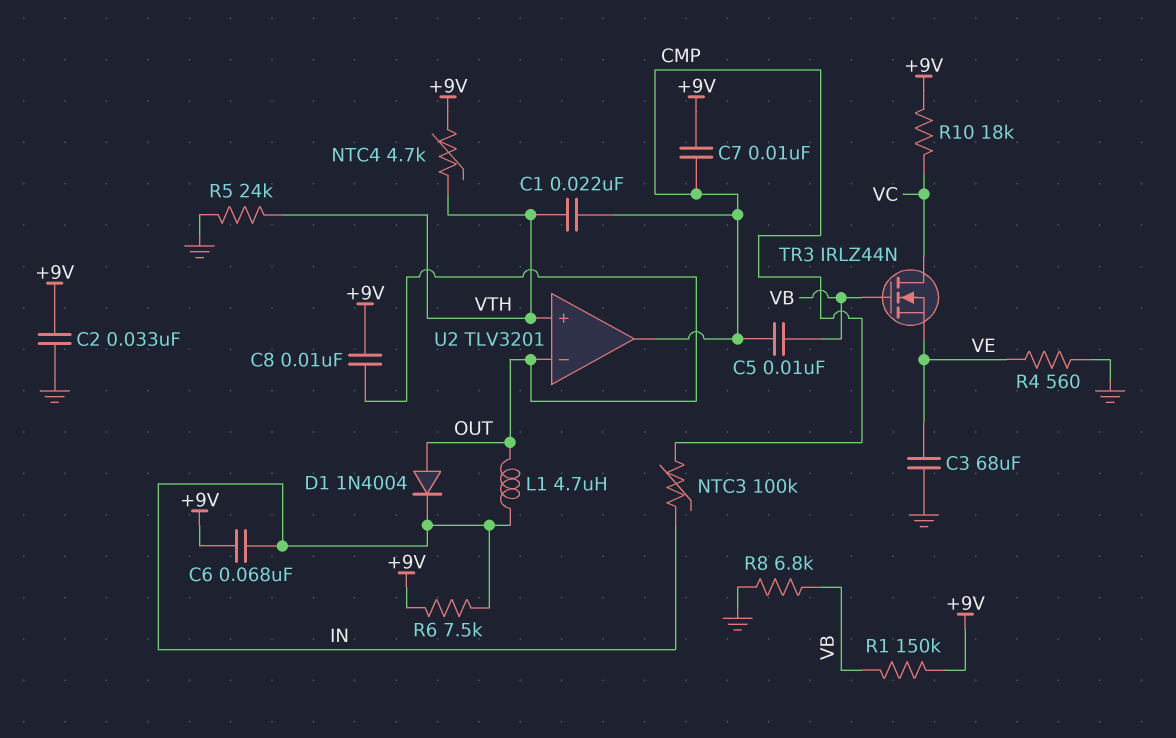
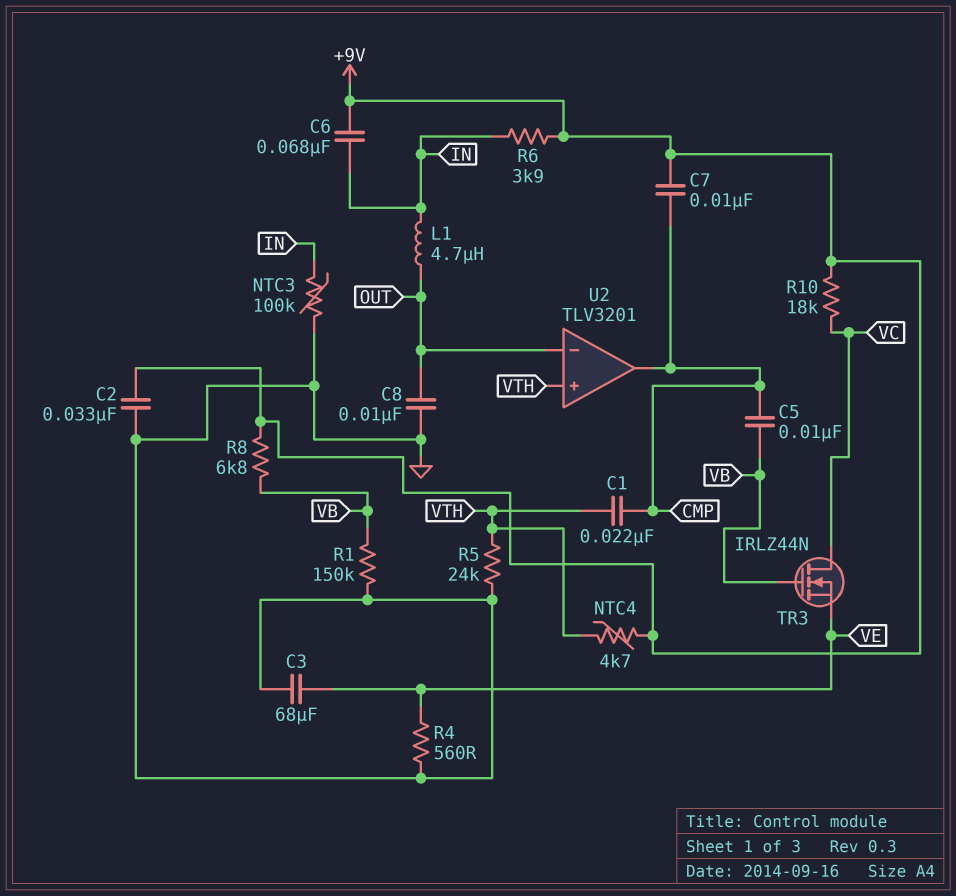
C8: 10nF (+9V, OUT) -> 10nF (GND, OUT)
D1: diode 1N4004 (A OUT, K IN) -> none
NTC3: 100k (CMP, IN) -> 100k (GND, IN)
R1: 150k (+9V, VB) -> 150k (GND, VB)
R6: 7.5k (+9V, IN) -> 3.9k (+9V, IN)
R8: 6.8k (GND, VB) -> 6.8k (+9V, VB)

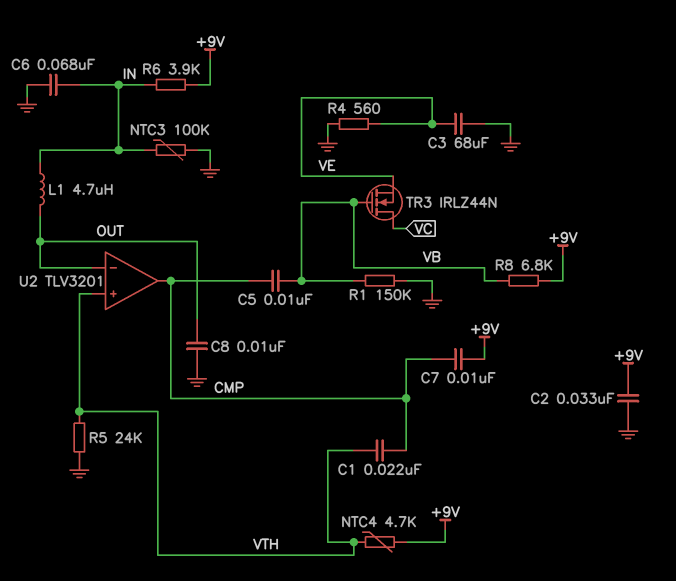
C6: 68nF (+9V, IN) -> 68nF (GND, IN)
R10: 18k (+9V, VC) -> none

